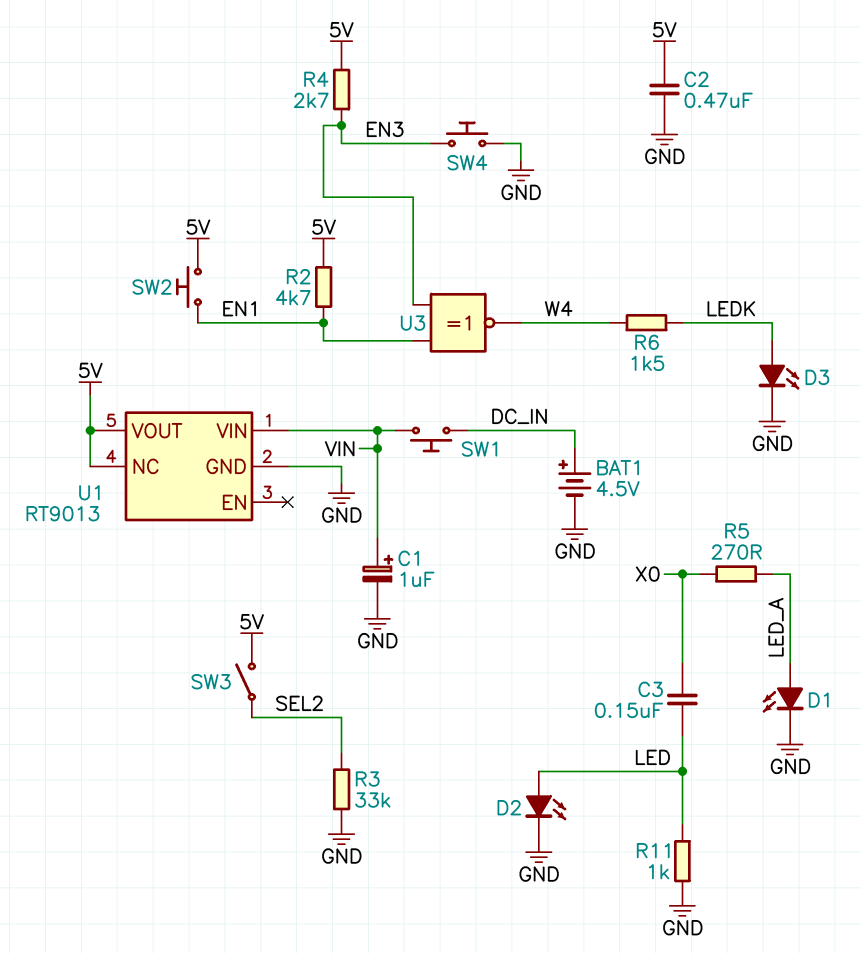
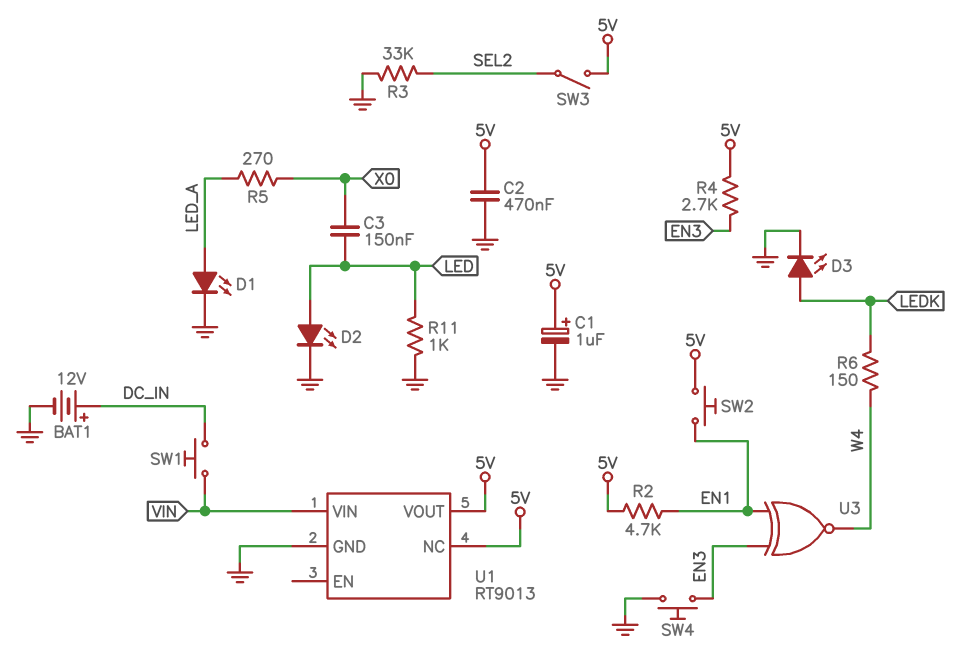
BAT1: 4.5V (plus DC_IN, minus GND) -> 12V (plus DC_IN, minus GND)
C1: 1uF (plus VIN, minus GND) -> 1uF (plus 5V, minus GND)
R6: 1.5k (LEDK, W4) -> 150 (LEDK, W4)

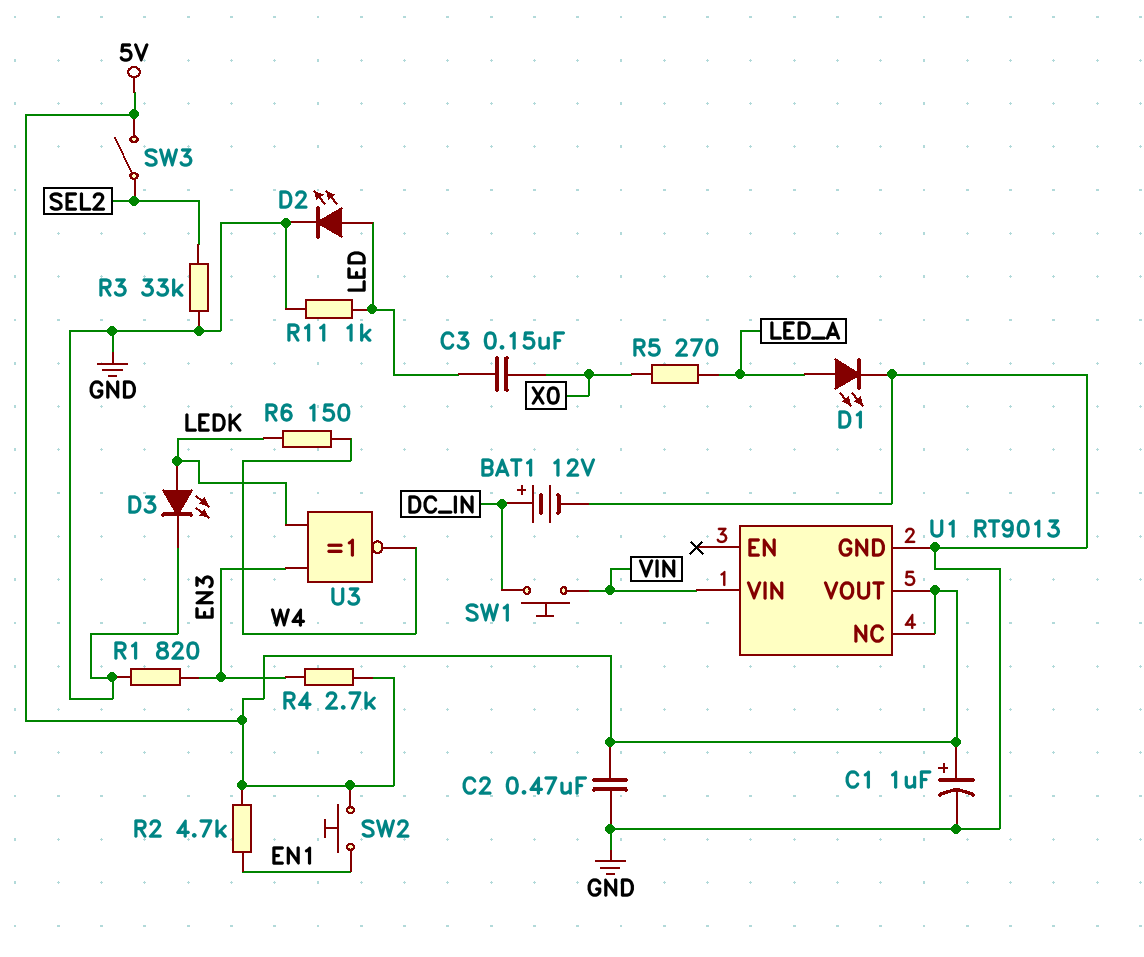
R1: none -> 820 (EN3, GND)
SW4: button (EN3, GND) -> none
U3: XNOR (in EN1, in EN3, out W4) -> XNOR (in EN3, in LEDK, out W4)

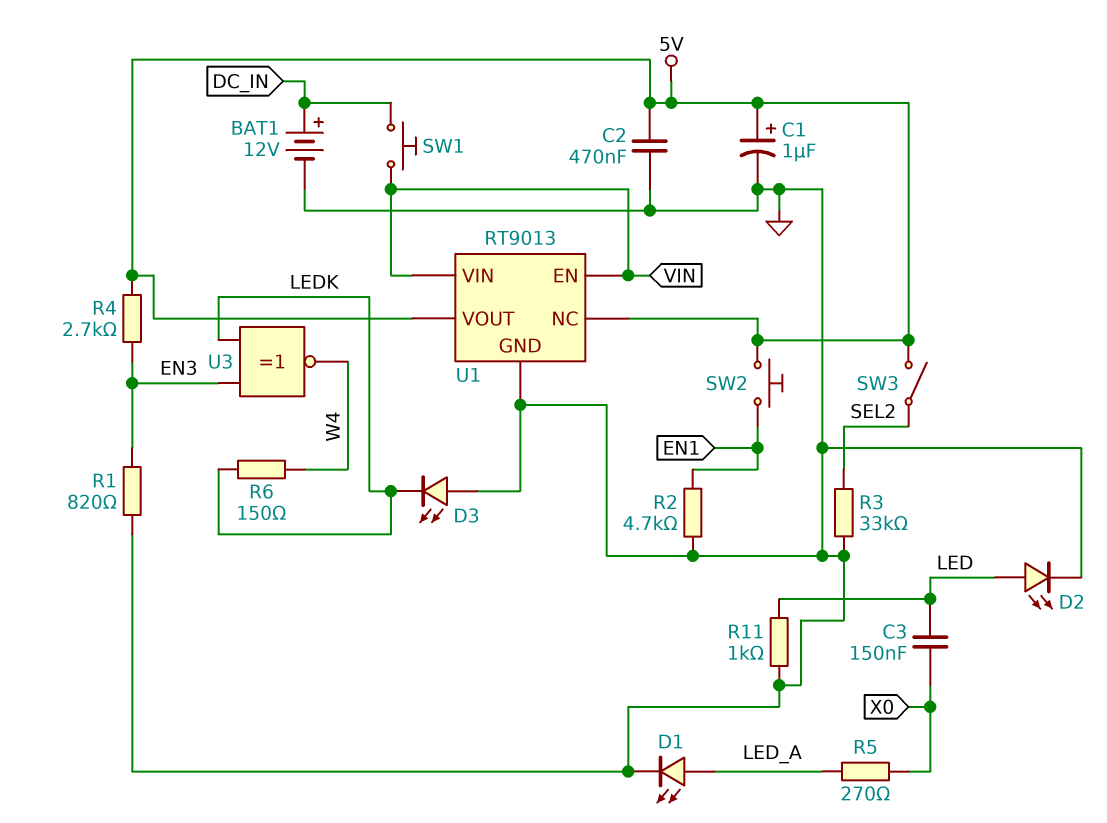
D3: LED (A LEDK, K GND) -> LED (A GND, K LEDK)
R2: 4.7k (5V, EN1) -> 4.7k (EN1, GND)
U1 pin EN: none -> VIN

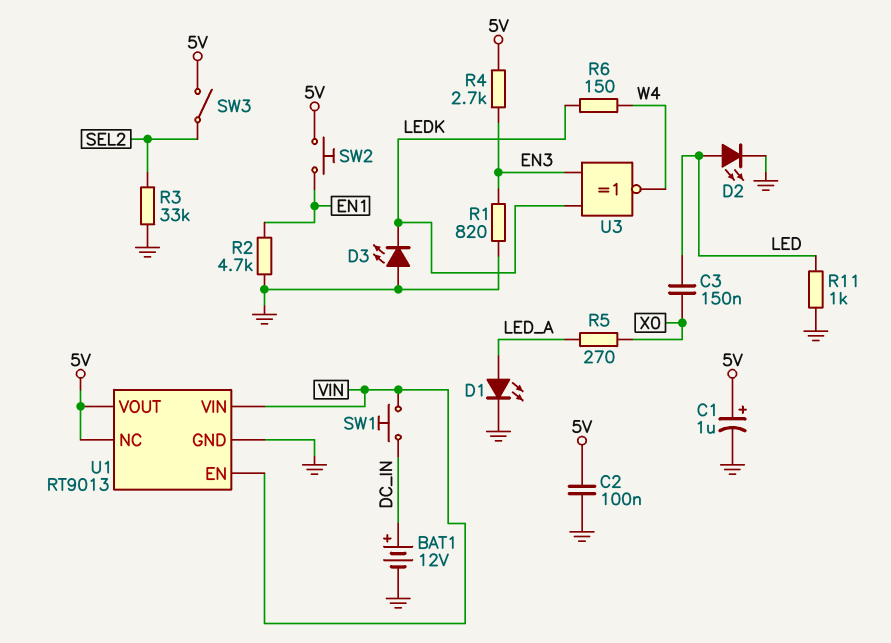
C2: 470nF (5V, GND) -> 100nF (5V, GND)

